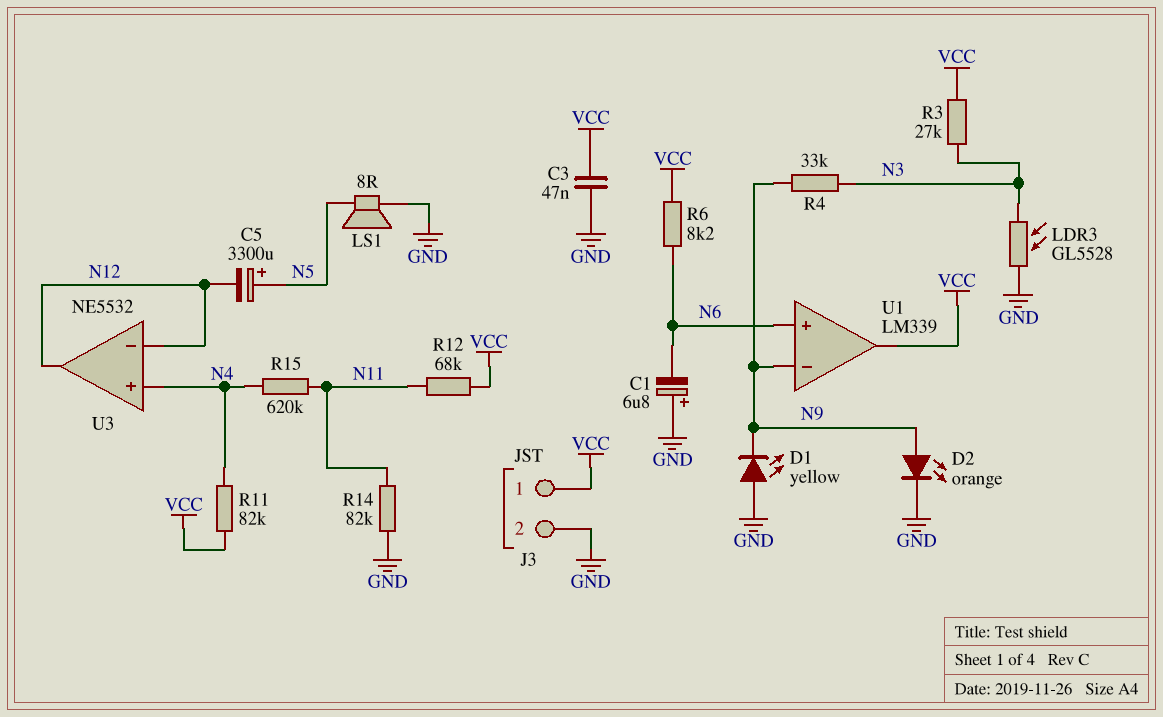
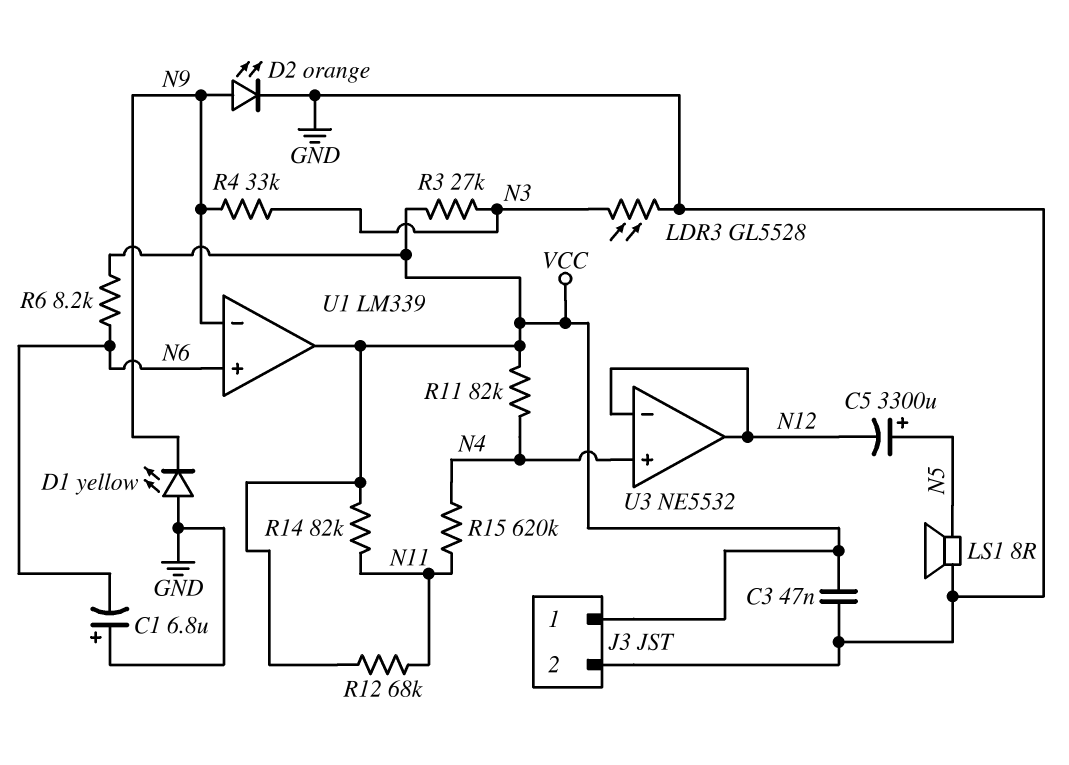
R14: 82k (GND, N11) -> 82k (N11, VCC)

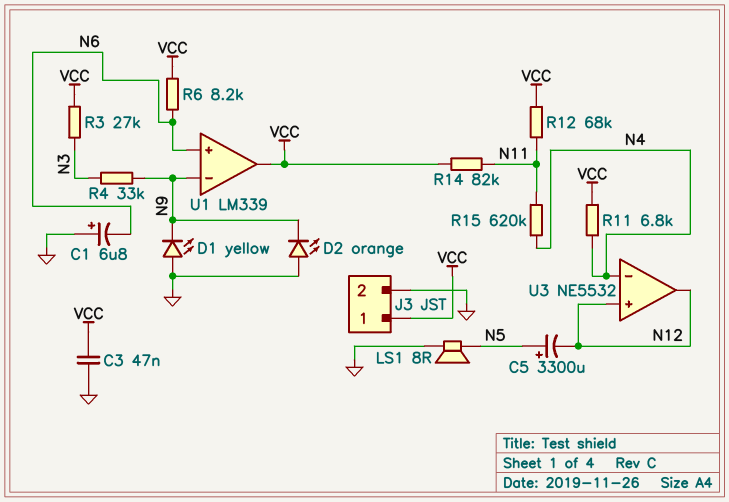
D2: LED orange (A N9, K GND) -> LED orange (A GND, K N9)
LDR3: GL5528 (GND, N3) -> none
R11: 82k (N4, VCC) -> 6.8k (N4, VCC)
U3 pin in+: N4 -> N12
U3 pin in-: N12 -> N4

